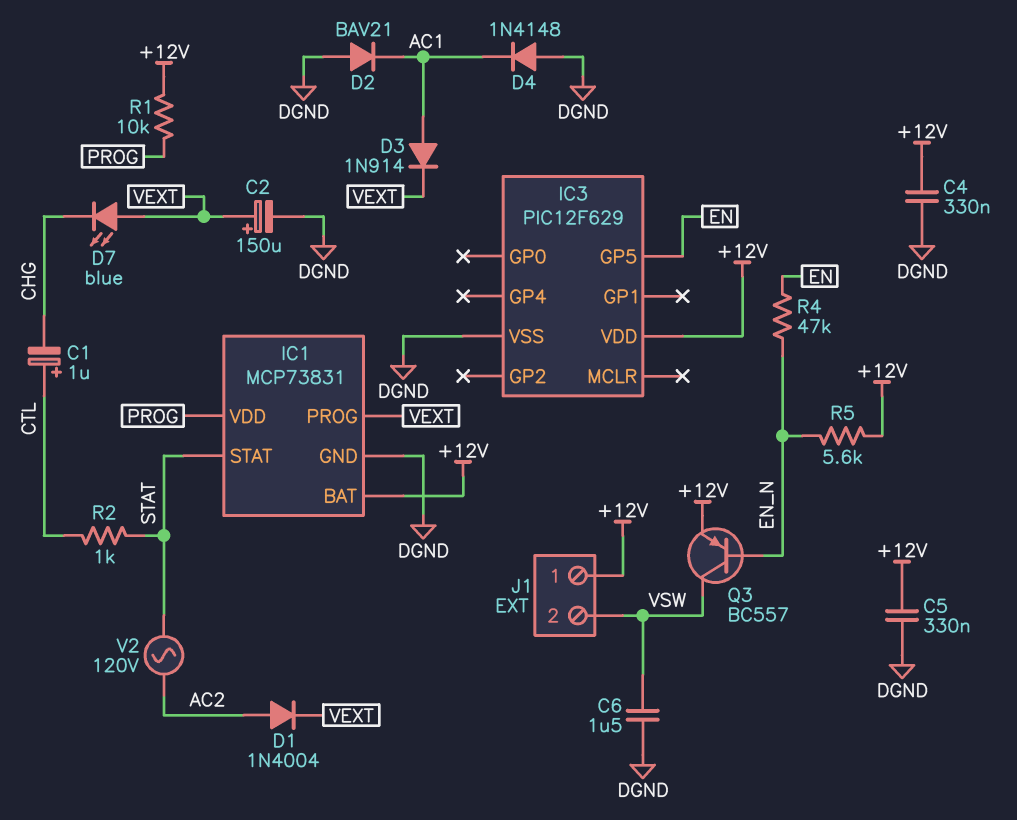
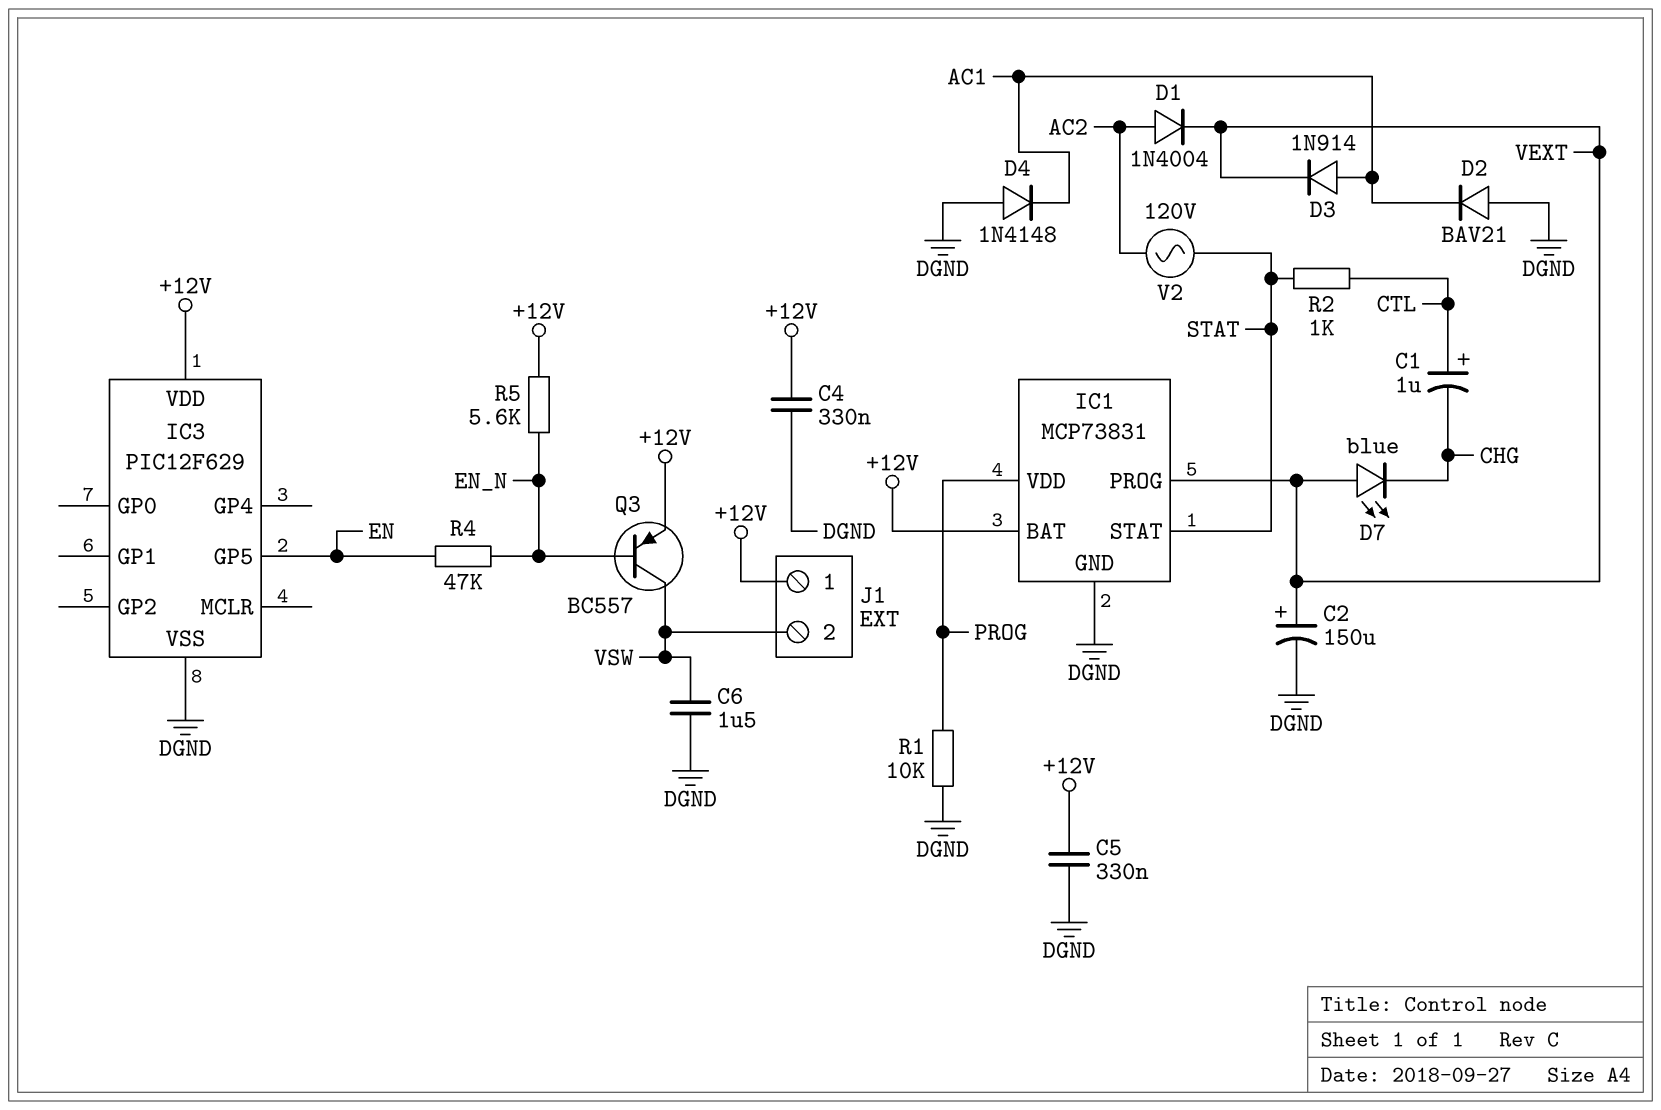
R1: 10k (+12V, PROG) -> 10k (DGND, PROG)

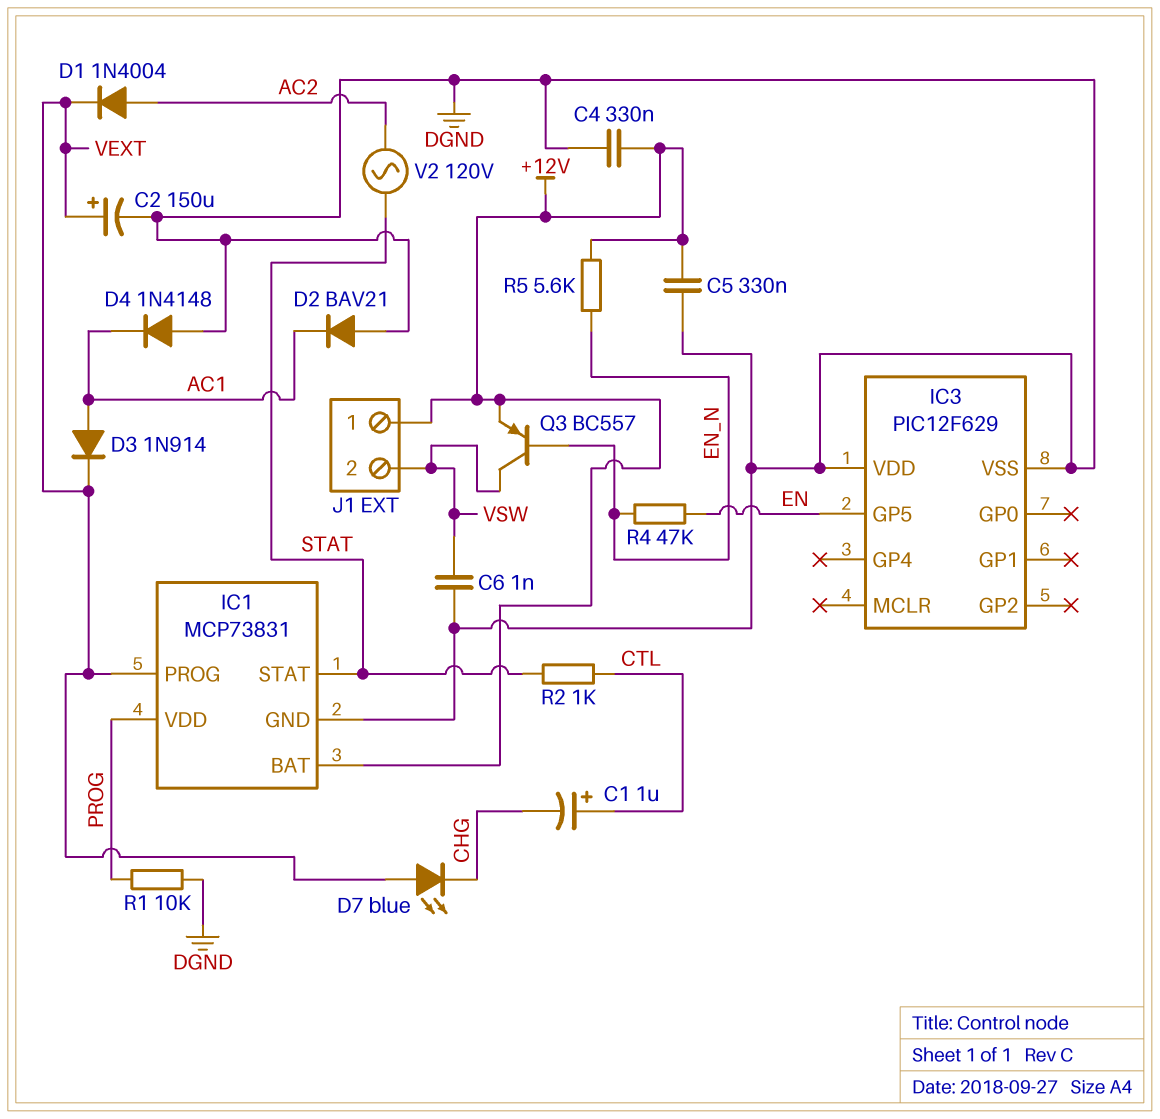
C6: 1.5uF (DGND, VSW) -> 1nF (DGND, VSW)
IC3 pin VDD: +12V -> DGND

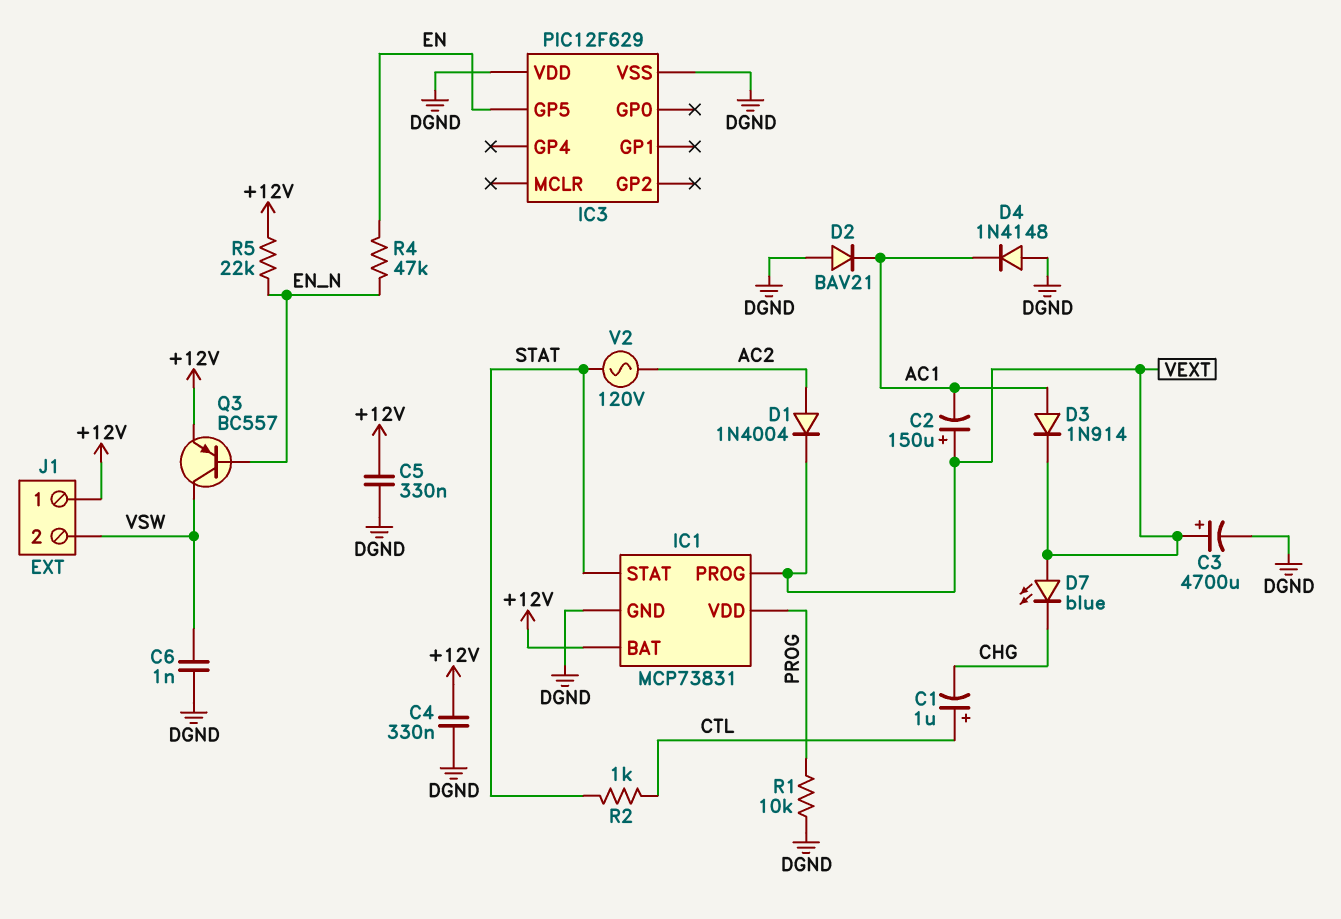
C2: 150uF (plus VEXT, minus DGND) -> 150uF (plus VEXT, minus AC1)
C3: none -> 4700uF (plus VEXT, minus DGND)
R5: 5.6k (+12V, EN_N) -> 22k (+12V, EN_N)

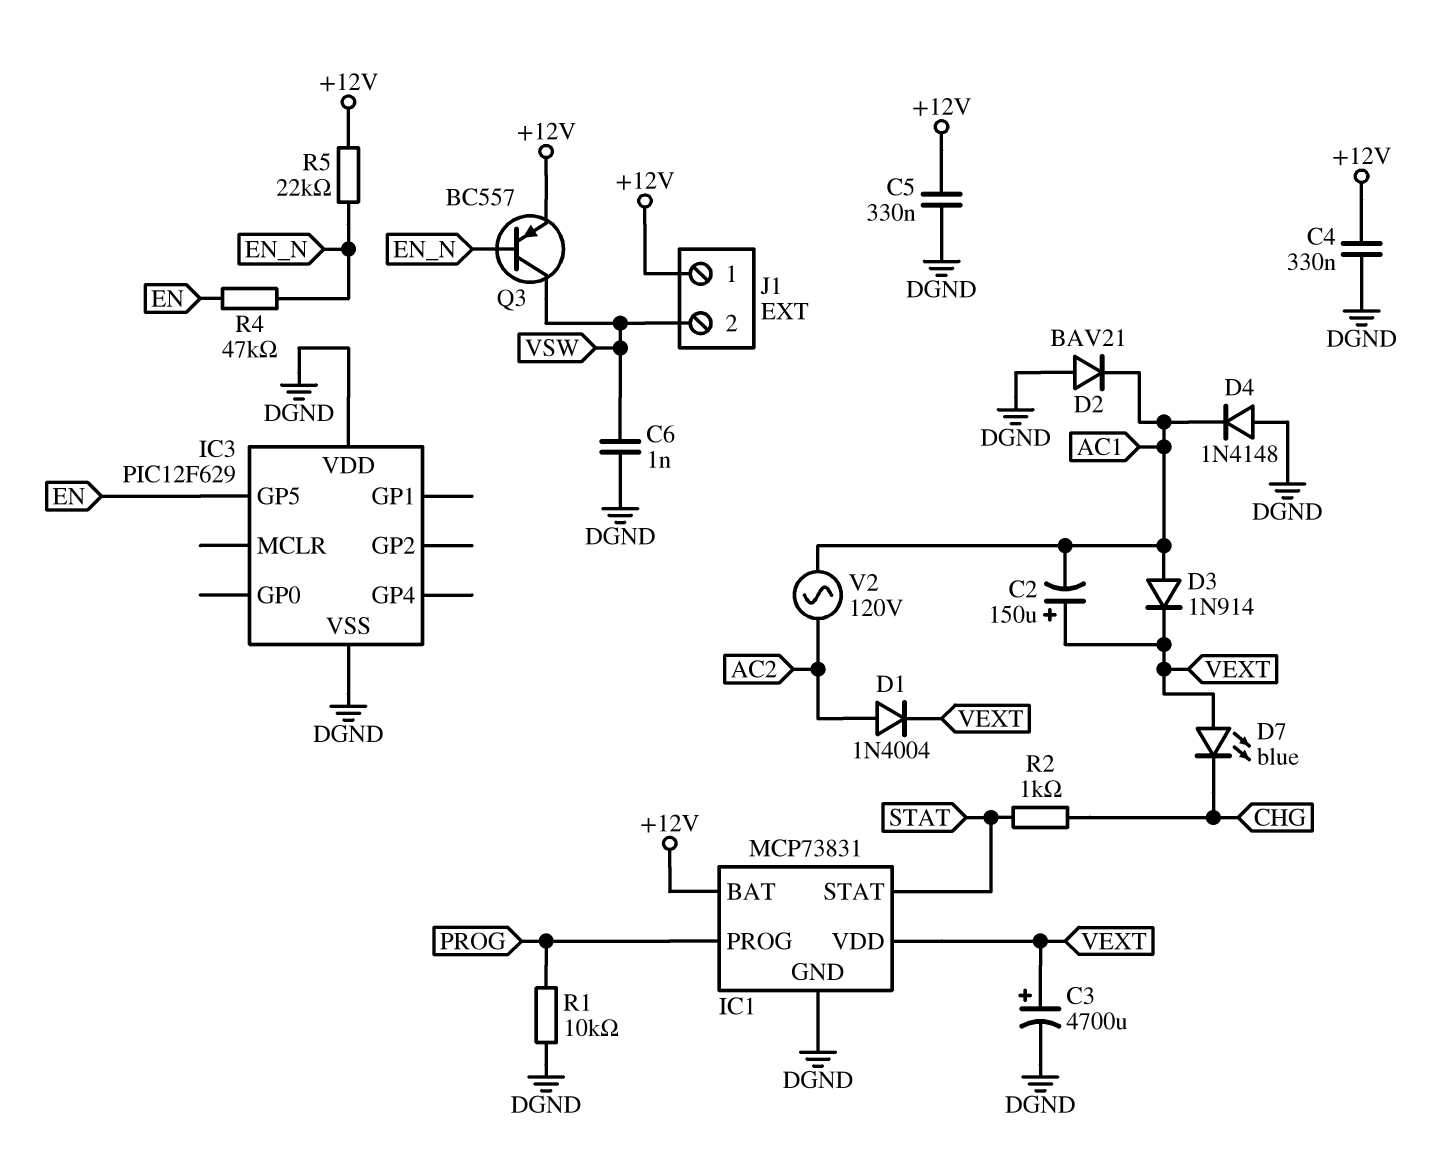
C1: 1uF (plus CTL, minus CHG) -> none
IC1 pin PROG: VEXT -> PROG
IC1 pin VDD: PROG -> VEXT
R2: 1k (CTL, STAT) -> 1k (CHG, STAT)
V2: AC 120V (AC2, STAT) -> AC 120V (AC1, AC2)

